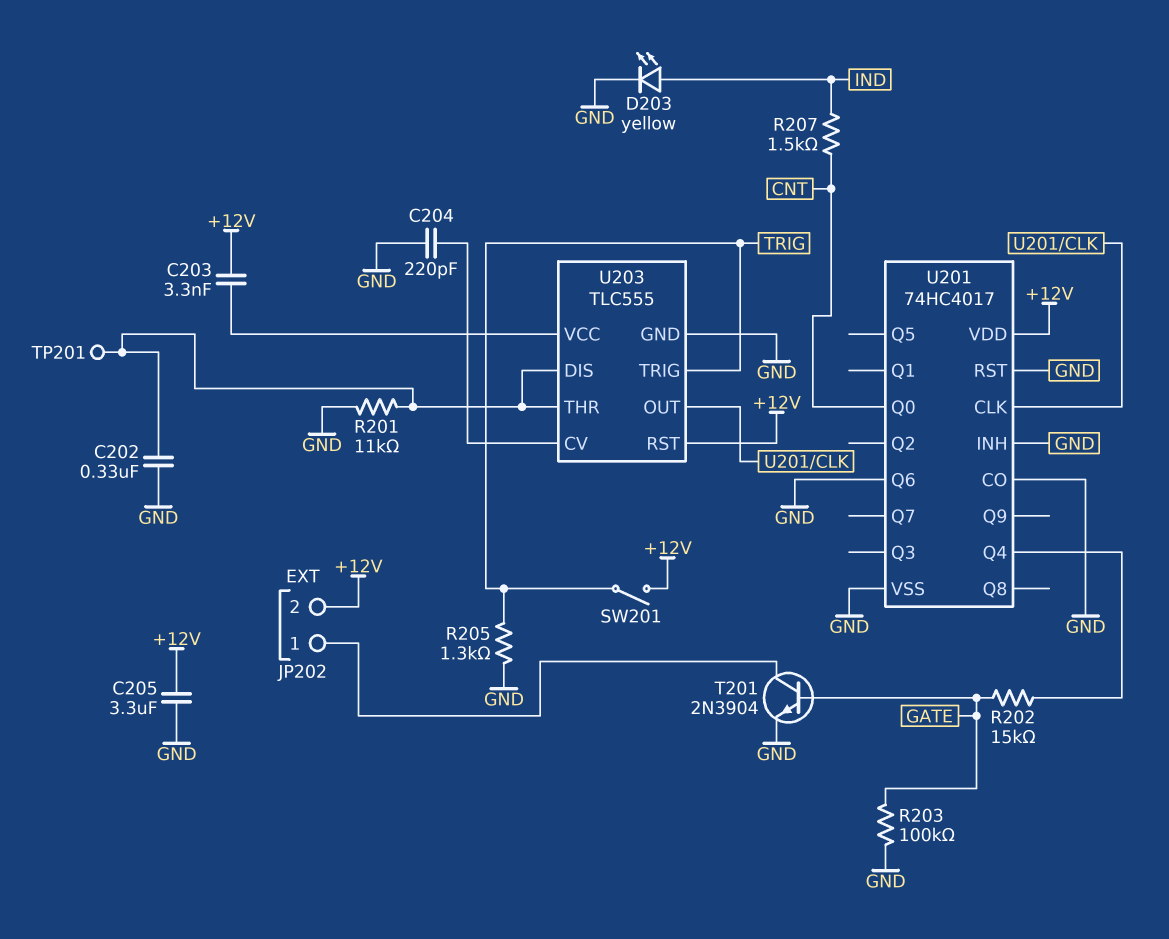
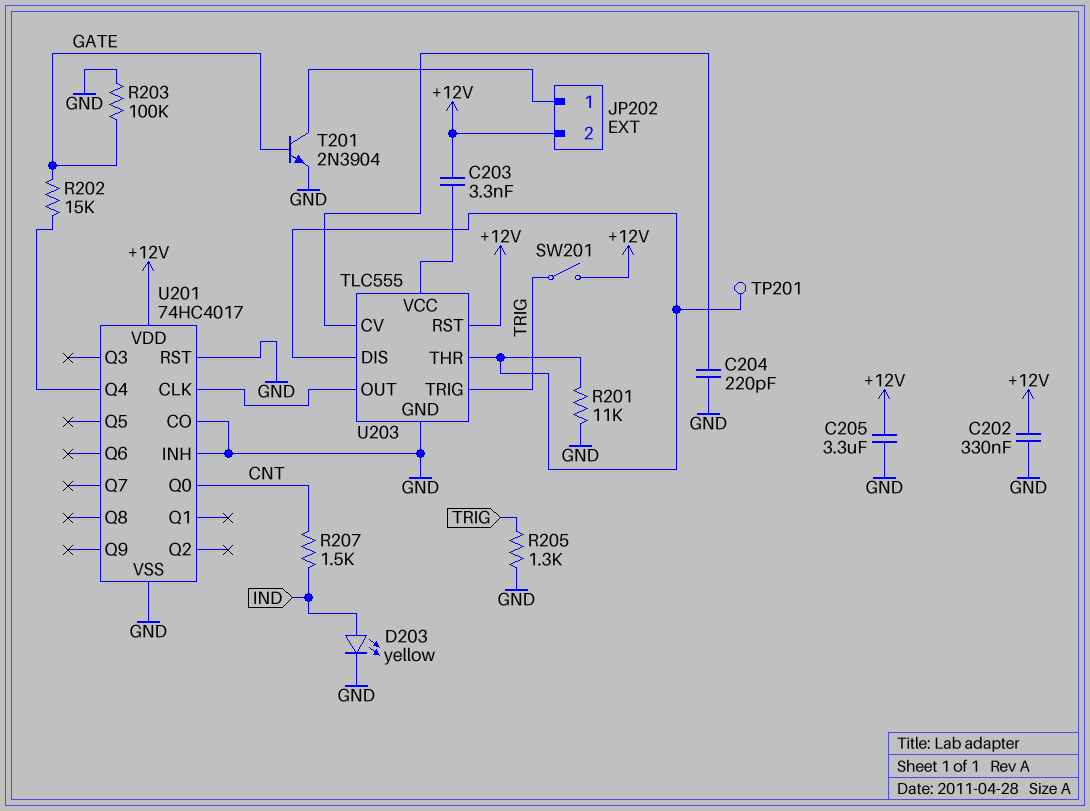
C202: 330nF (GND, U203/DIS) -> 330nF (+12V, GND)
U201 pin Q6: GND -> none

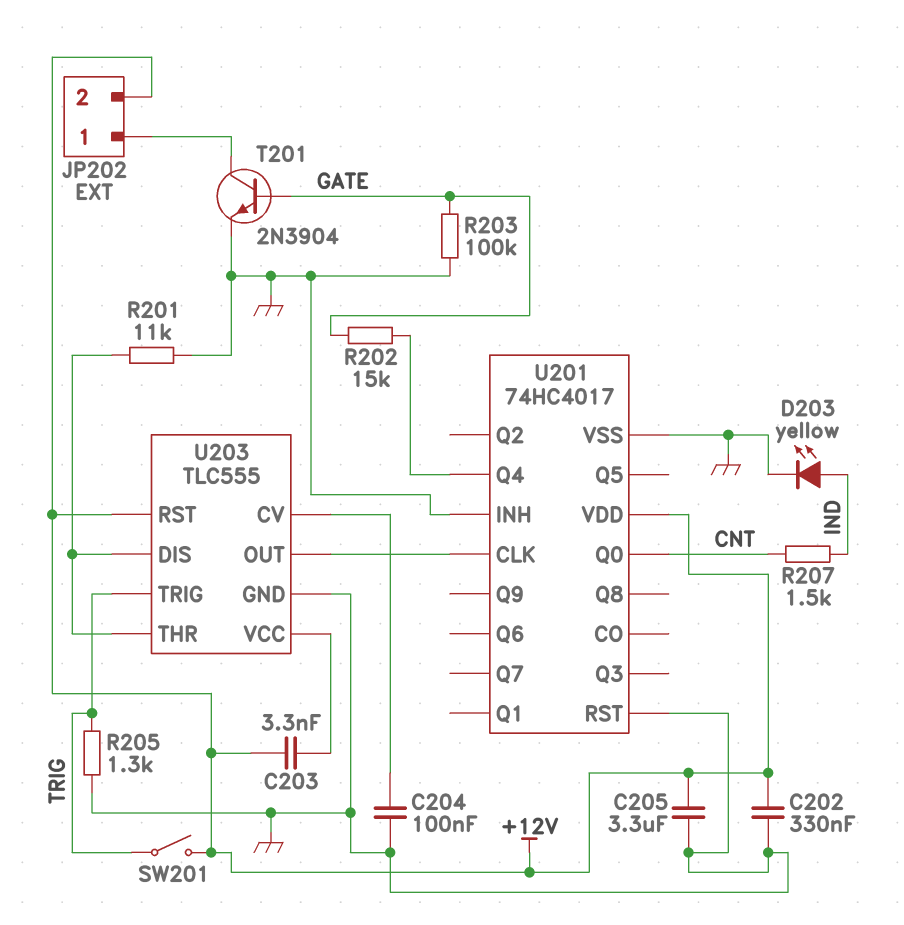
C204: 220pF (GND, U203/CV) -> 100nF (GND, U203/CV)
TP201: test point (U203/DIS) -> none
U201 pin CO: GND -> none

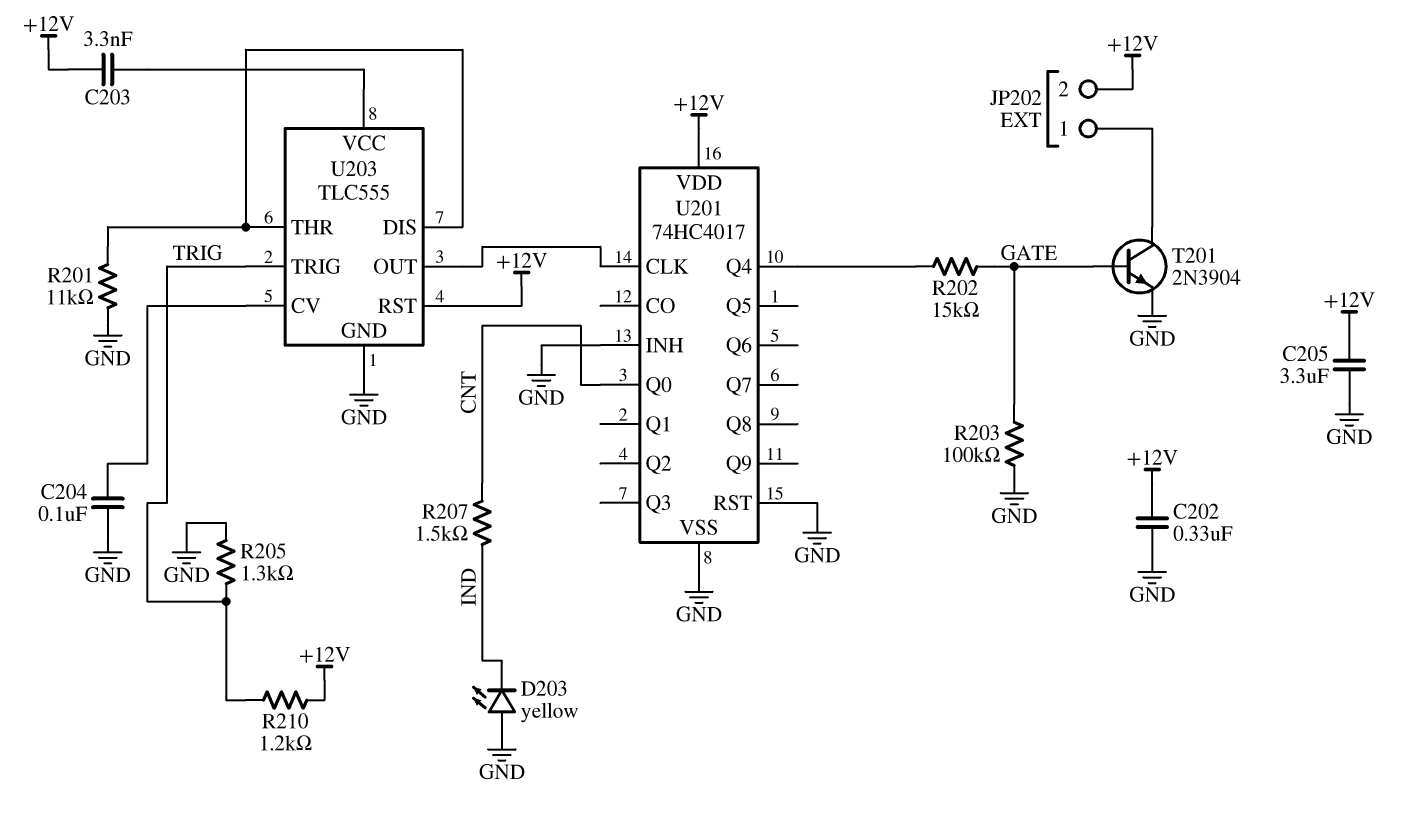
D203: LED yellow (A IND, K GND) -> LED yellow (A GND, K IND)
R210: none -> 1.2k (+12V, TRIG)
SW201: switch (+12V, TRIG) -> none

